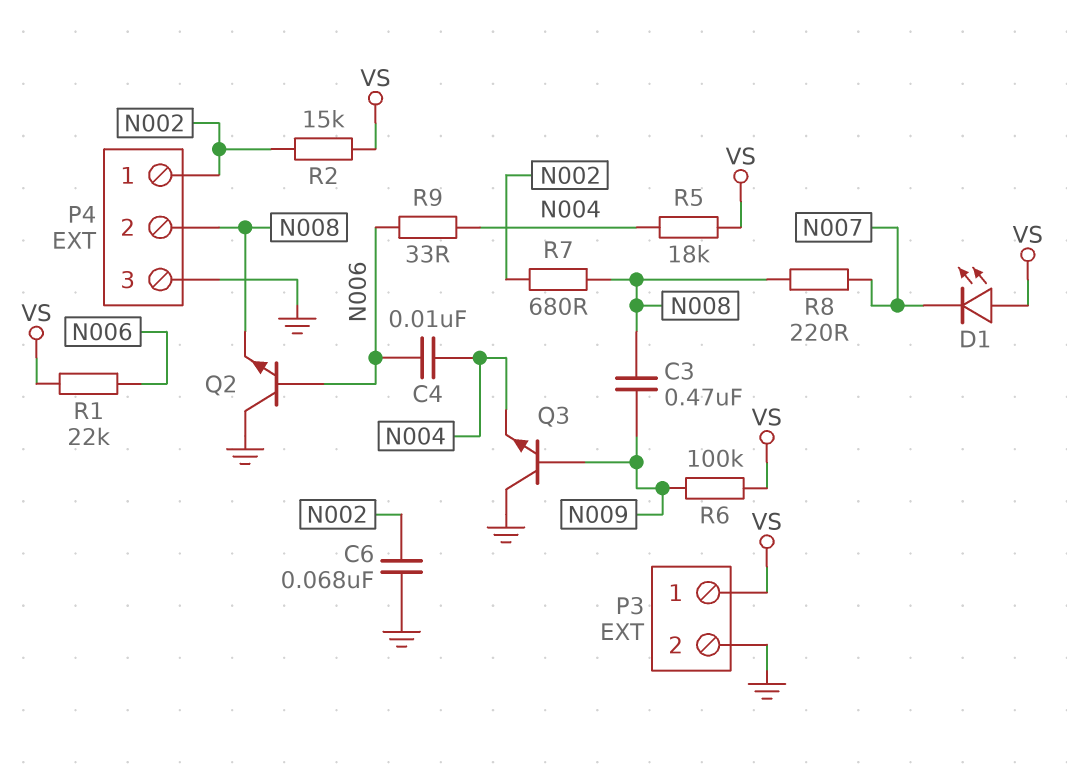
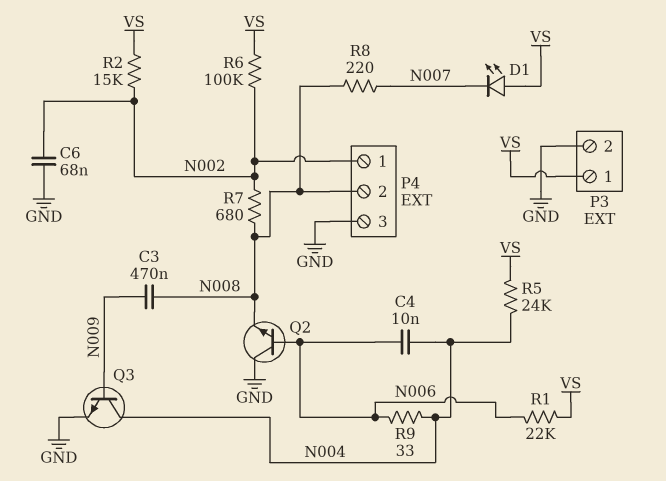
Q3: NPN (B N009, C GND, E N004) -> NPN (B N009, C N004, E GND)
R5: 18k (N004, VS) -> 24k (N004, VS)
R6: 100k (N009, VS) -> 100k (N002, VS)

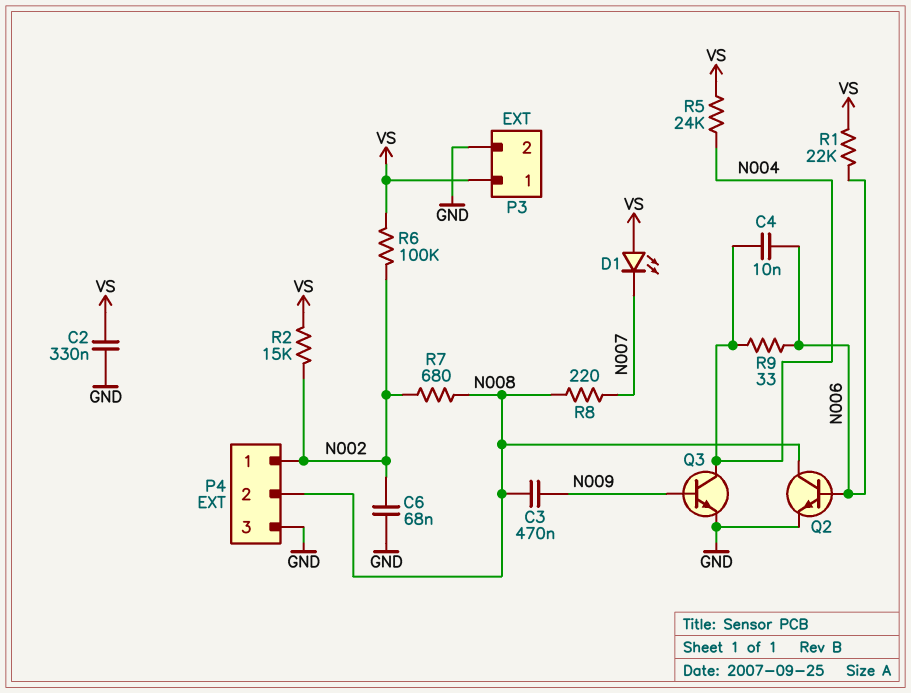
C2: none -> 330nF (GND, VS)
Q2: NPN (B N006, C GND, E N008) -> NPN (B N006, C N008, E GND)

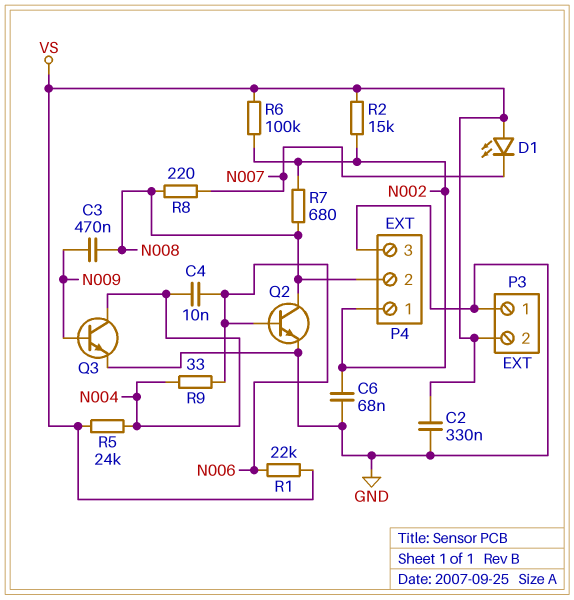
P3 pin 1: VS -> GND
P3 pin 2: GND -> VS

